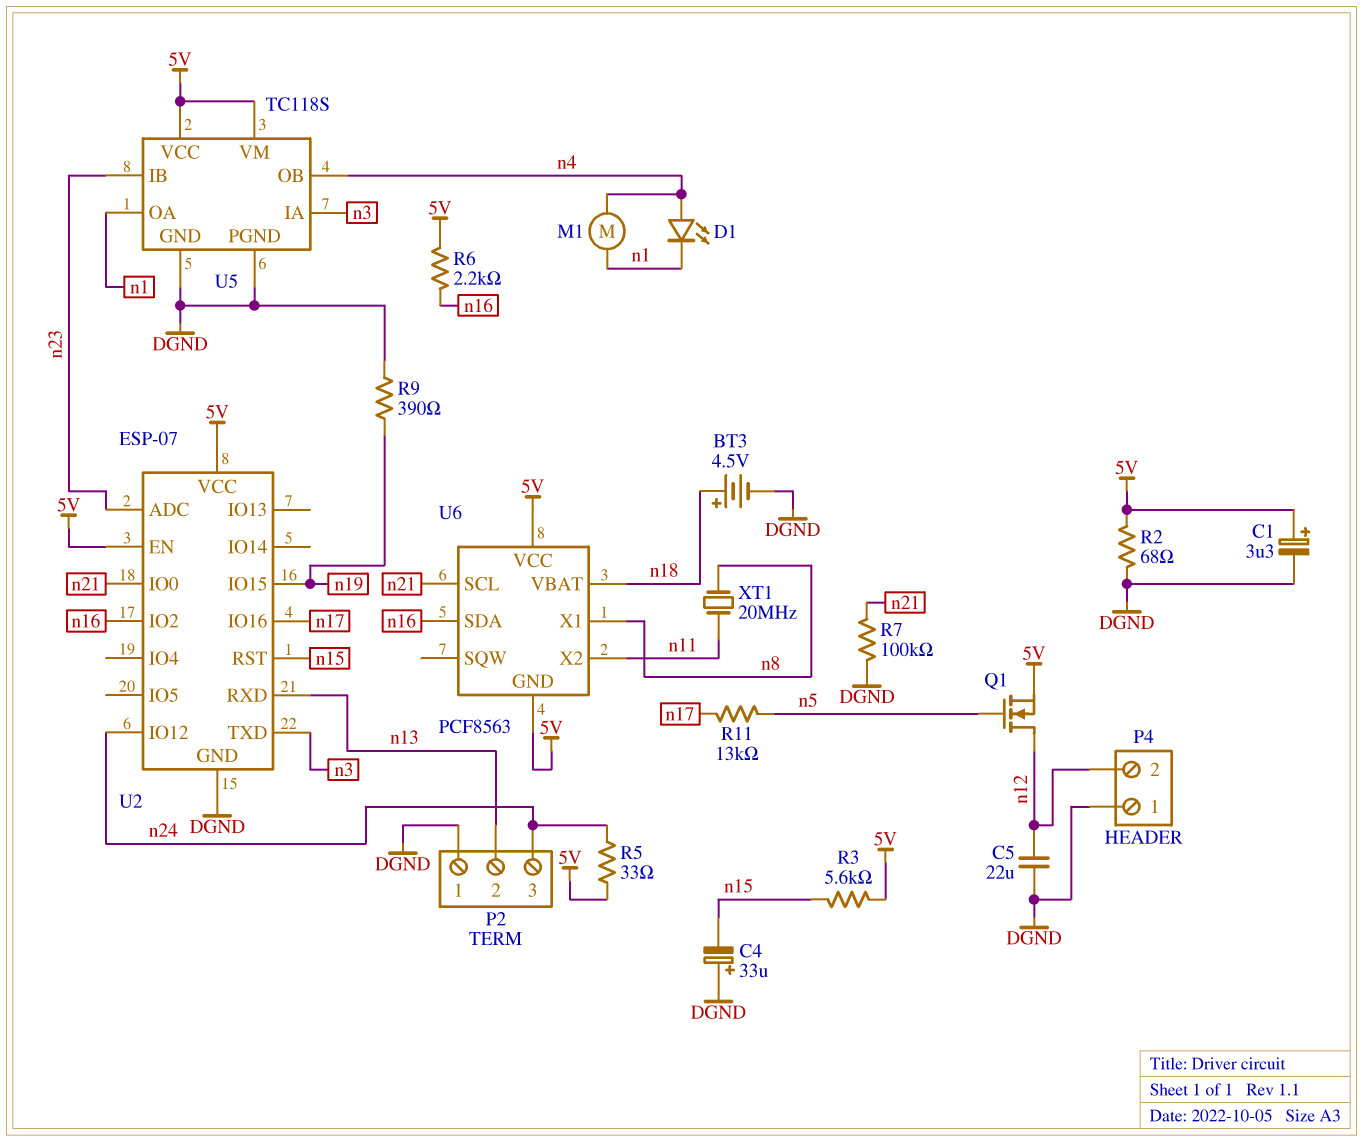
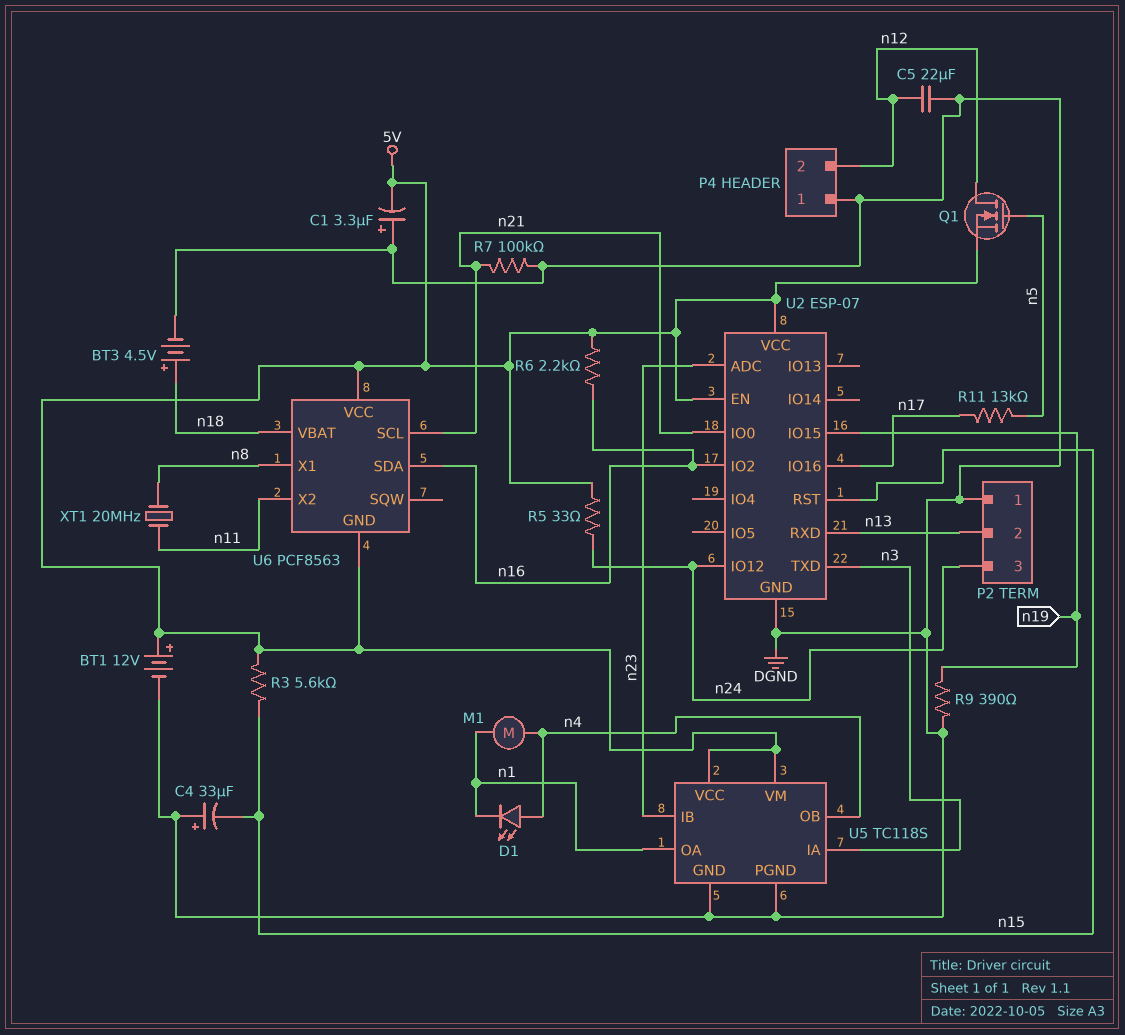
BT1: none -> 12V (plus 5V, minus DGND)
C1: 3.3uF (plus 5V, minus DGND) -> 3.3uF (plus DGND, minus 5V)
R2: 68 (5V, DGND) -> none

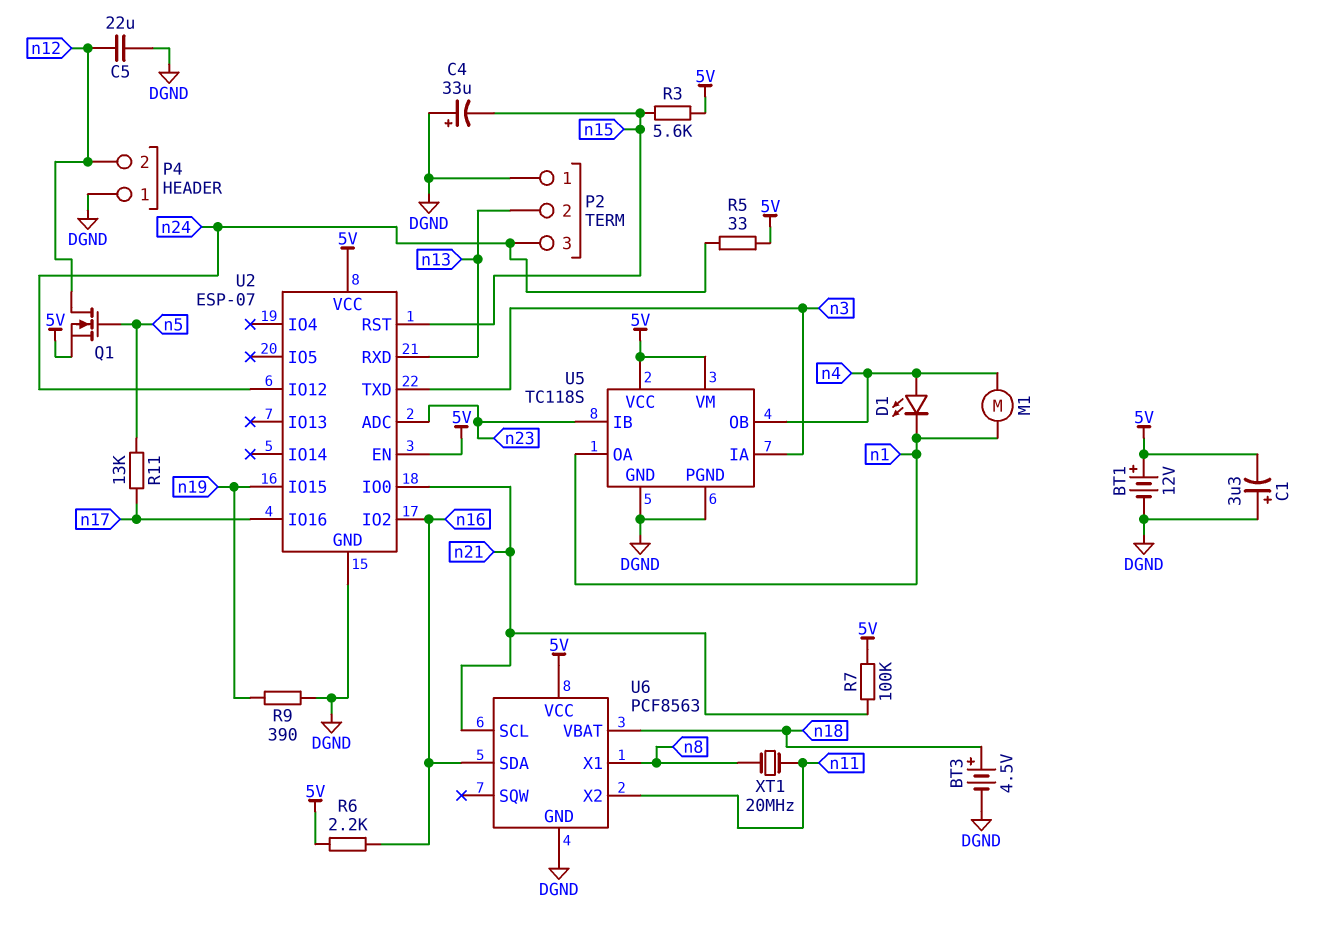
R7: 100k (DGND, n21) -> 100k (5V, n21)
U6 pin GND: 5V -> DGND

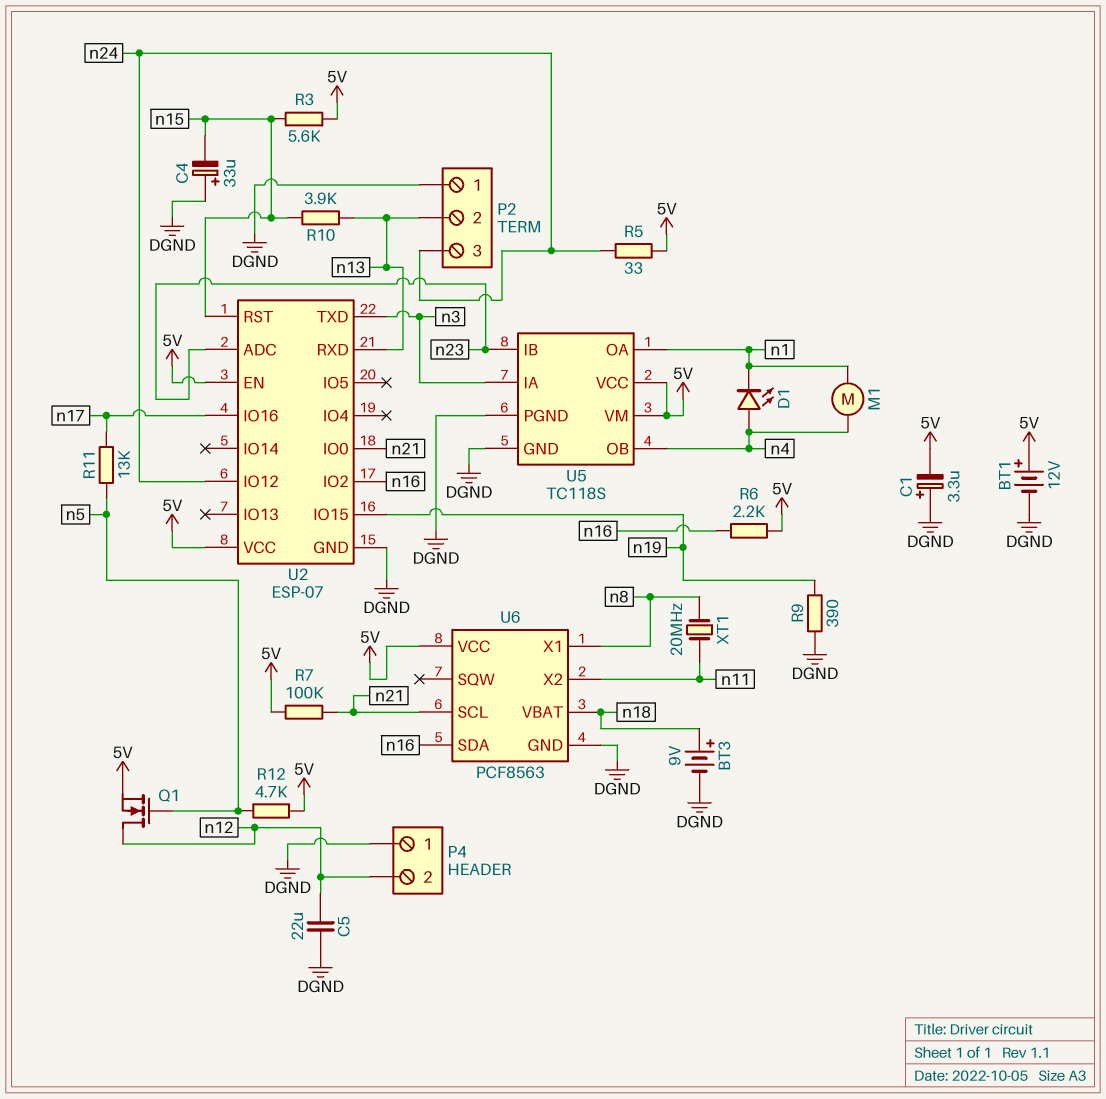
BT3: 4.5V (plus n18, minus DGND) -> 9V (plus n18, minus DGND)
R10: none -> 3.9k (n13, n15)
R12: none -> 4.7k (5V, n5)

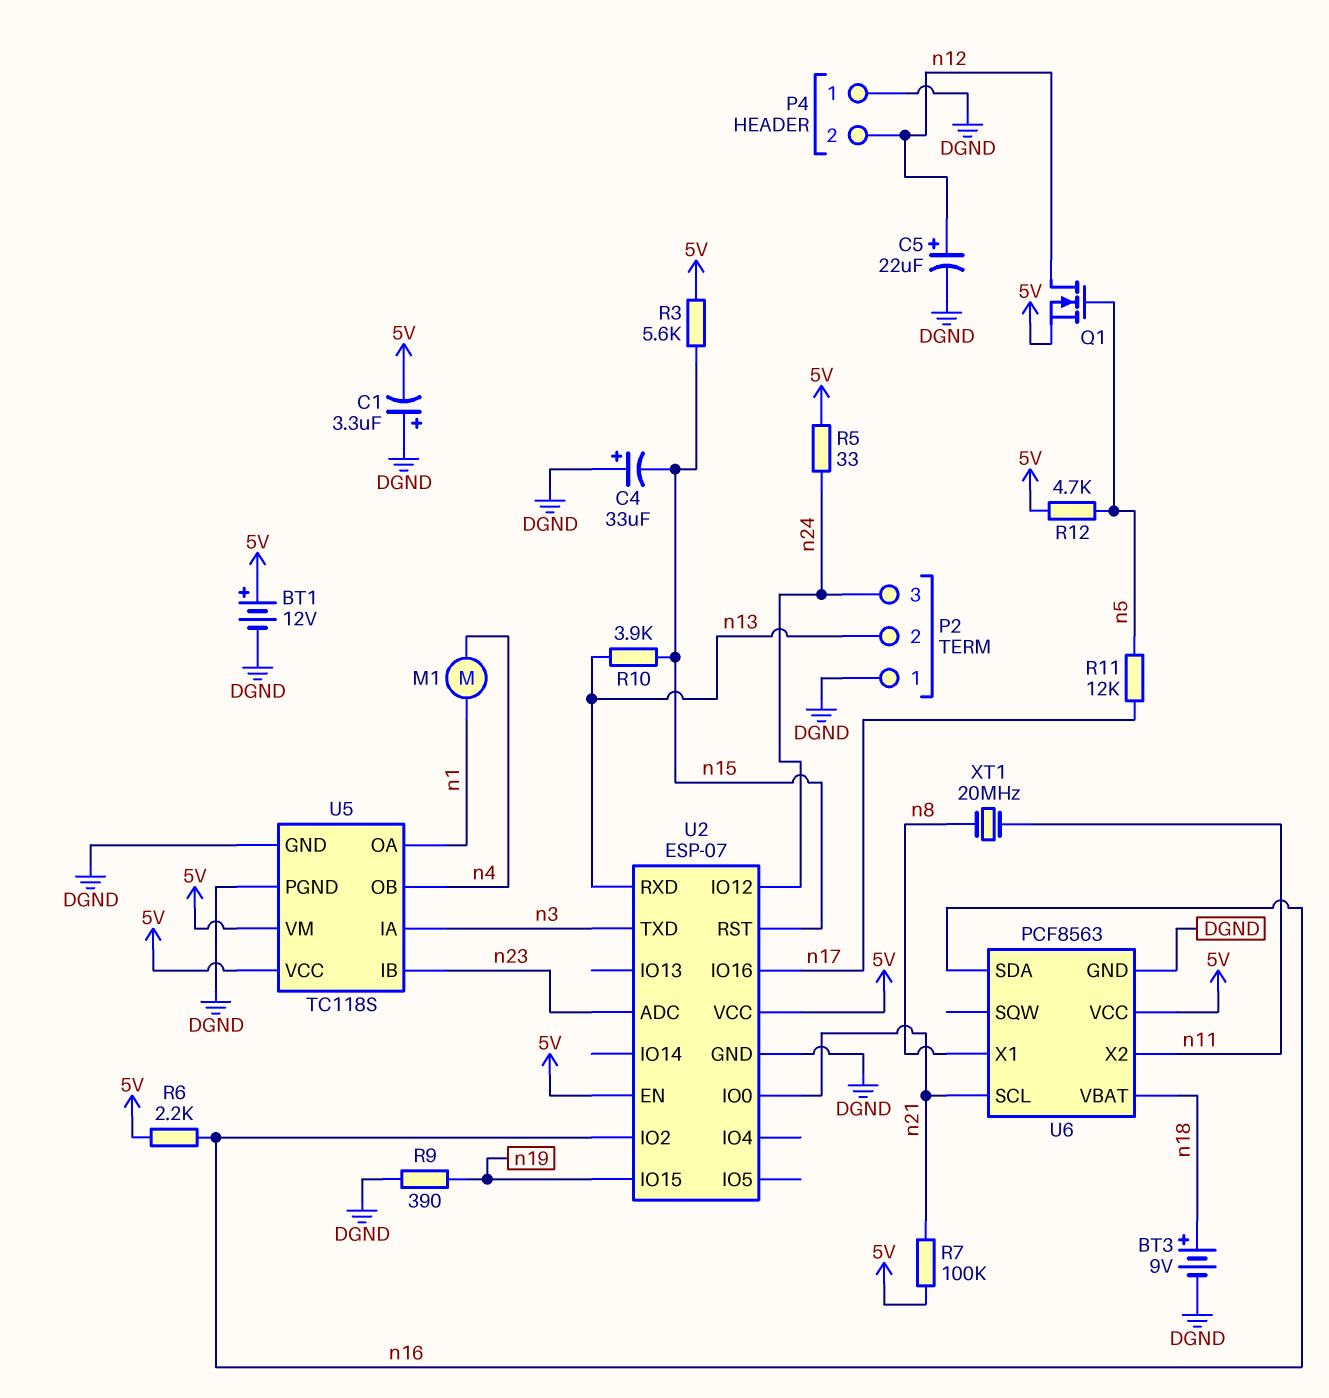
C5: 22uF (DGND, n12) -> 22uF (plus n12, minus DGND)
D1: LED (A n4, K n1) -> none
R11: 13k (n5, n17) -> 12k (n5, n17)

